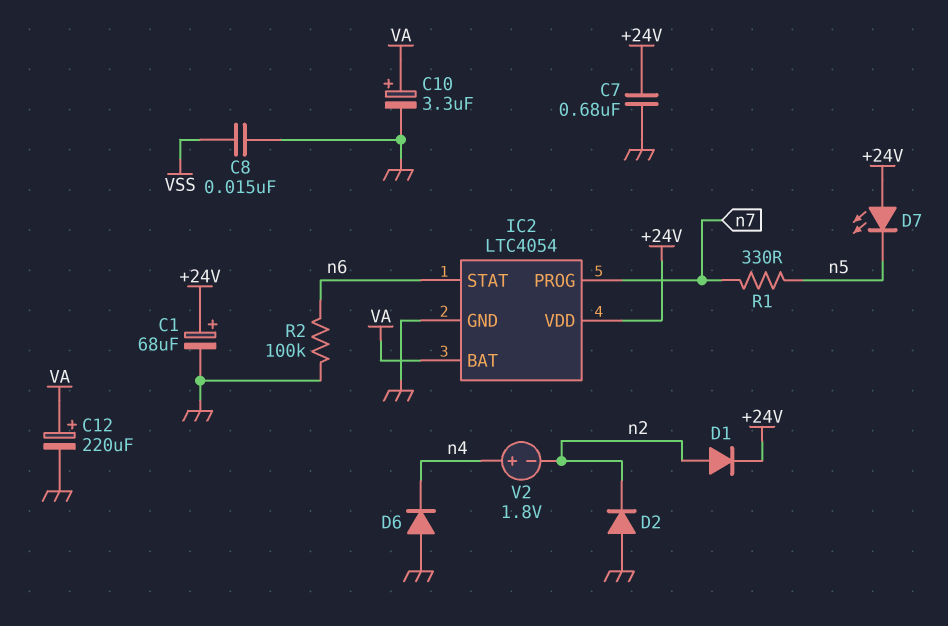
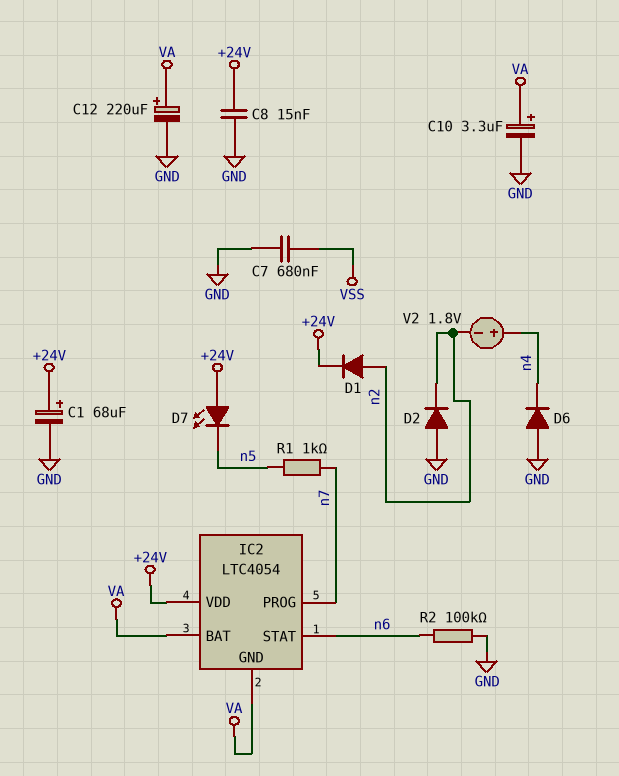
C7: 680nF (+24V, GND) -> 680nF (GND, VSS)
C8: 15nF (GND, VSS) -> 15nF (+24V, GND)
IC2 pin GND: GND -> VA
R1: 330 (n5, n7) -> 1k (n5, n7)

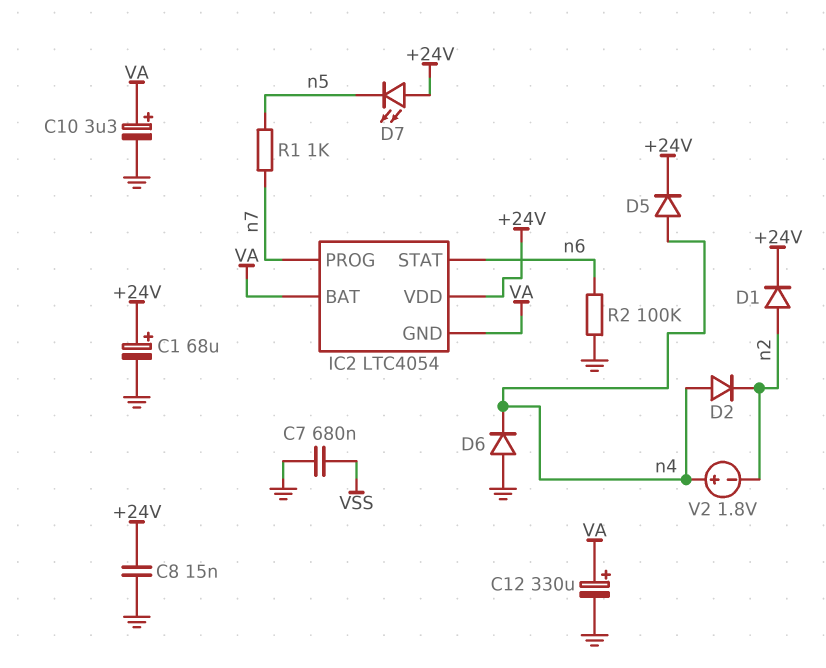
C12: 220uF (plus VA, minus GND) -> 330uF (plus VA, minus GND)
D2: diode (A GND, K n2) -> diode (A n4, K n2)
D5: none -> diode (A n4, K +24V)

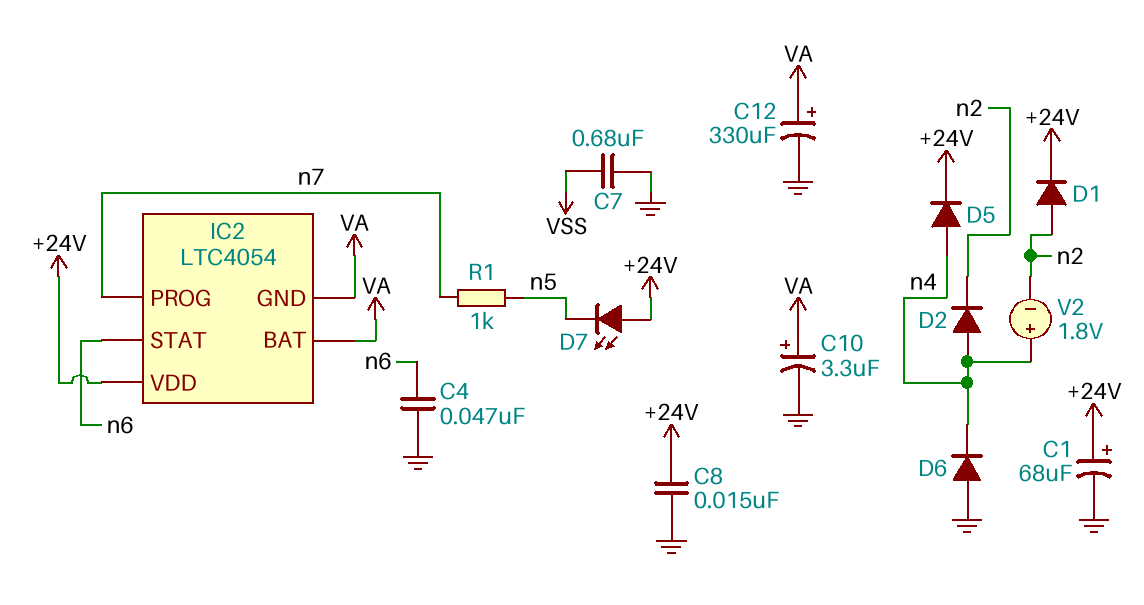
C4: none -> 47nF (GND, n6)
R2: 100k (GND, n6) -> none

